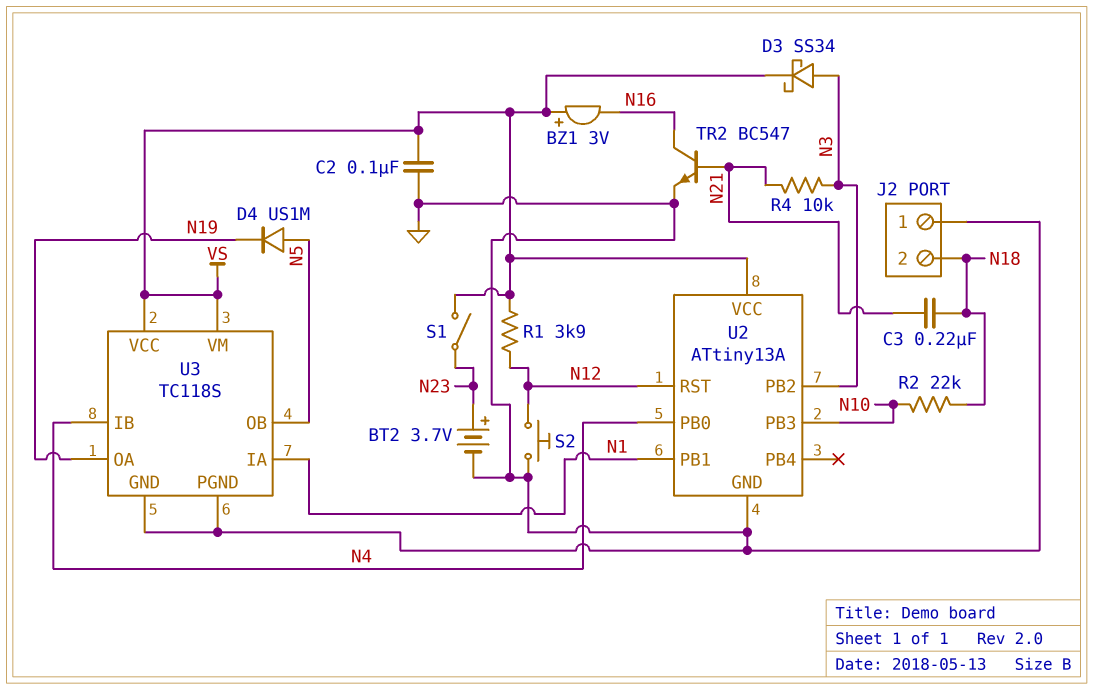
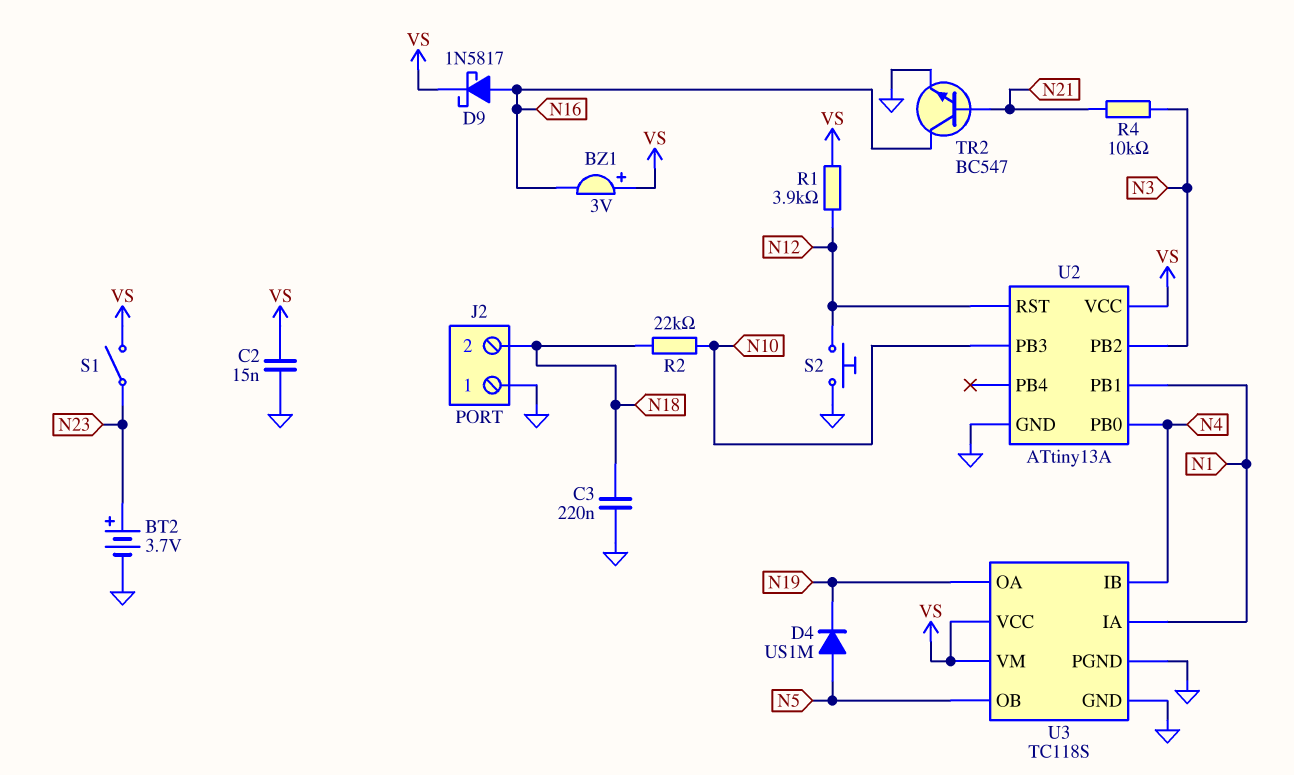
C2: 100nF (GND, VS) -> 15nF (GND, VS)
C3: 220nF (N18, N21) -> 220nF (GND, N18)
D3: schottky SS34 (A N3, K VS) -> none
D9: none -> schottky 1N5817 (A N16, K VS)

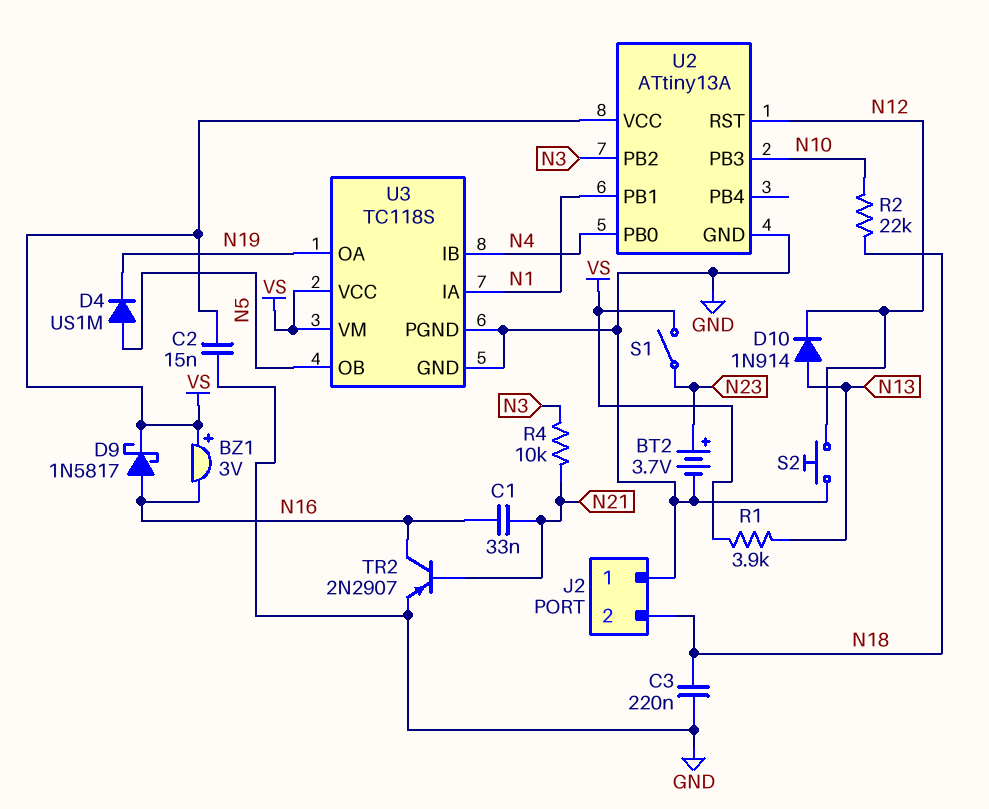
C1: none -> 33nF (N16, N21)
D10: none -> diode 1N914 (A N13, K N12)
R1: 3.9k (N12, VS) -> 3.9k (N13, VS)
TR2: NPN BC547 (B N21, C N16, E GND) -> PNP 2N2907 (B N21, C N16, E GND)

